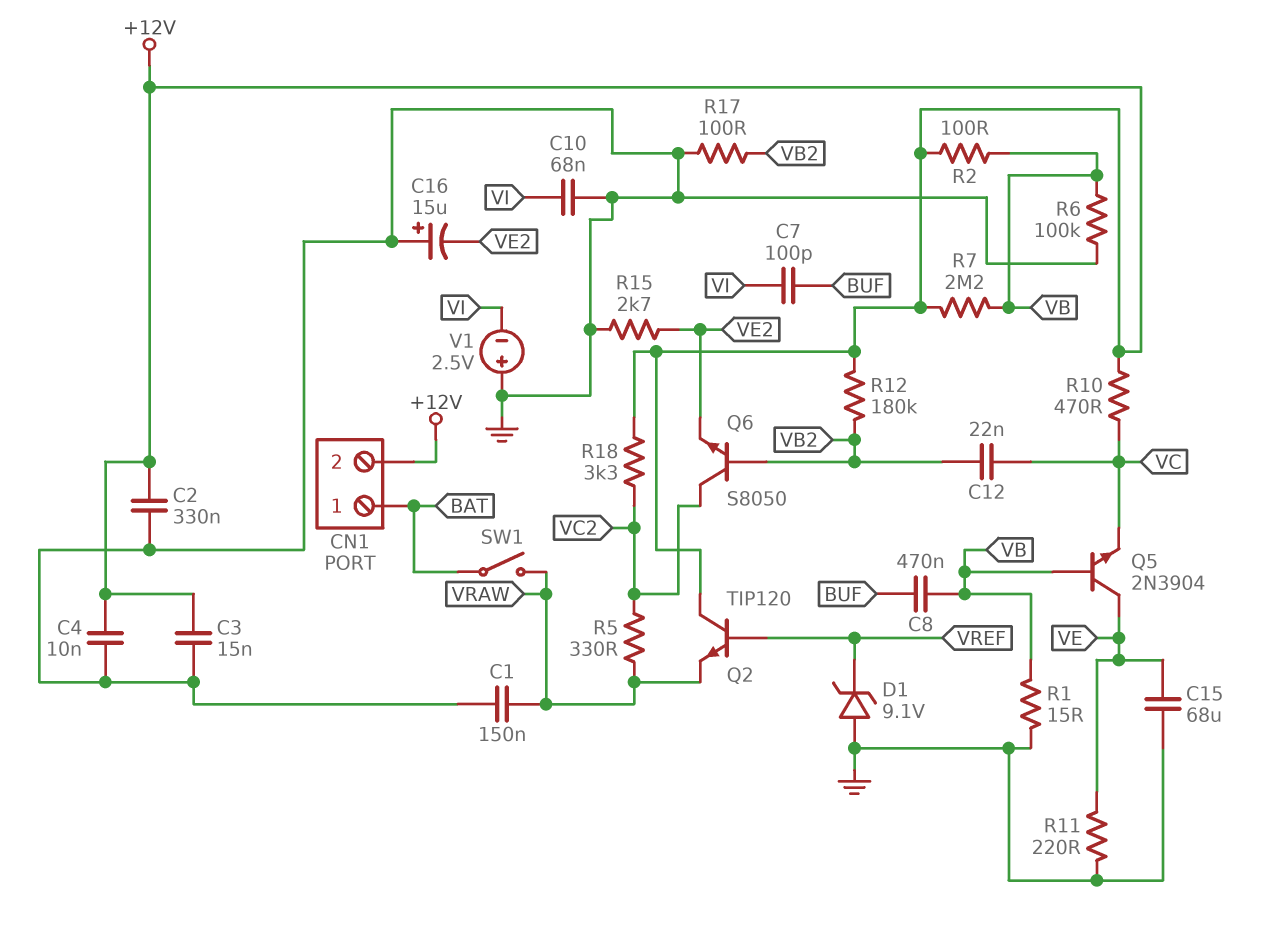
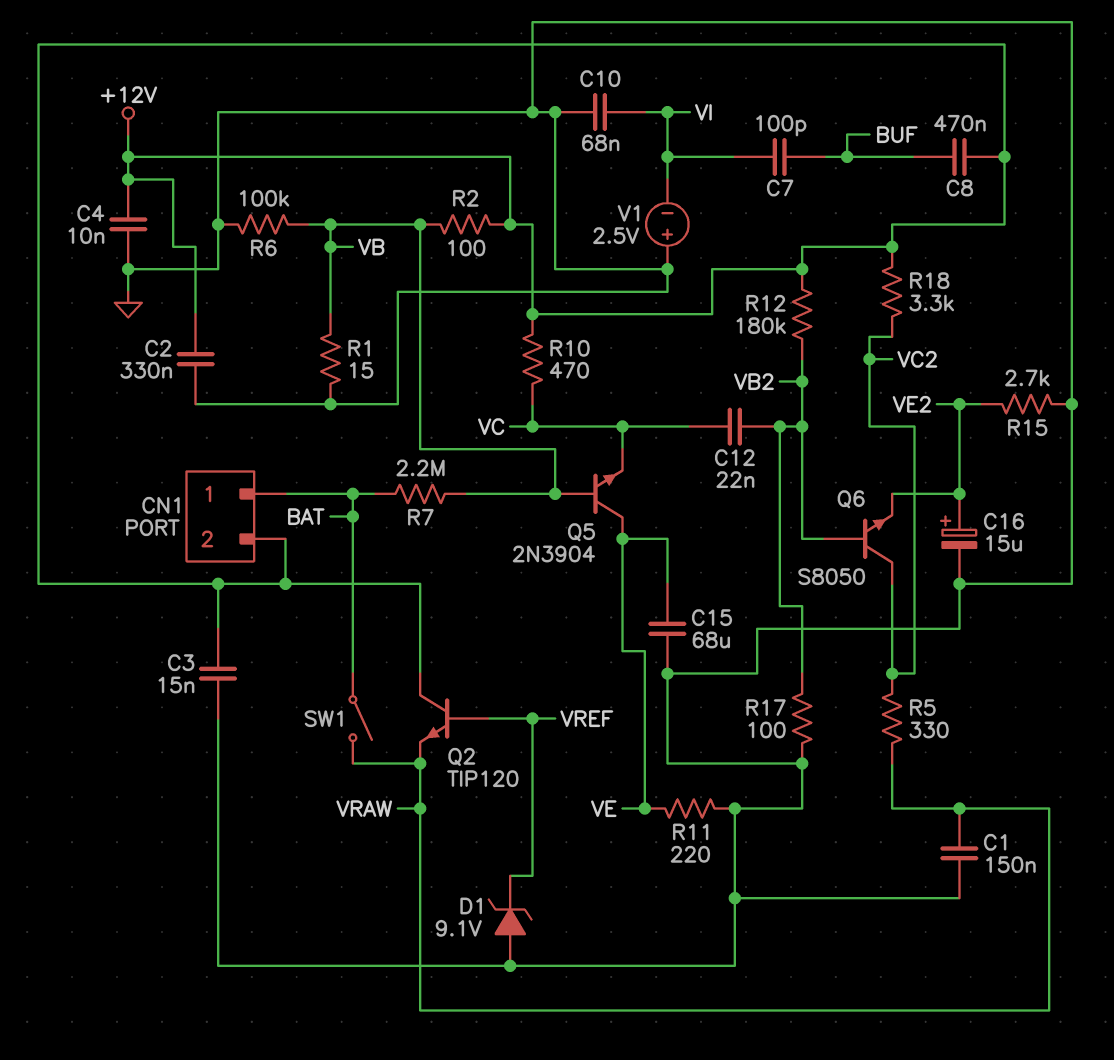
C8: 470nF (BUF, VB) -> 470nF (+12V, BUF)
C16: 15uF (plus GND, minus VE2) -> 15uF (plus VE2, minus GND)
R7: 2.2M (+12V, VB) -> 2.2M (BAT, VB)

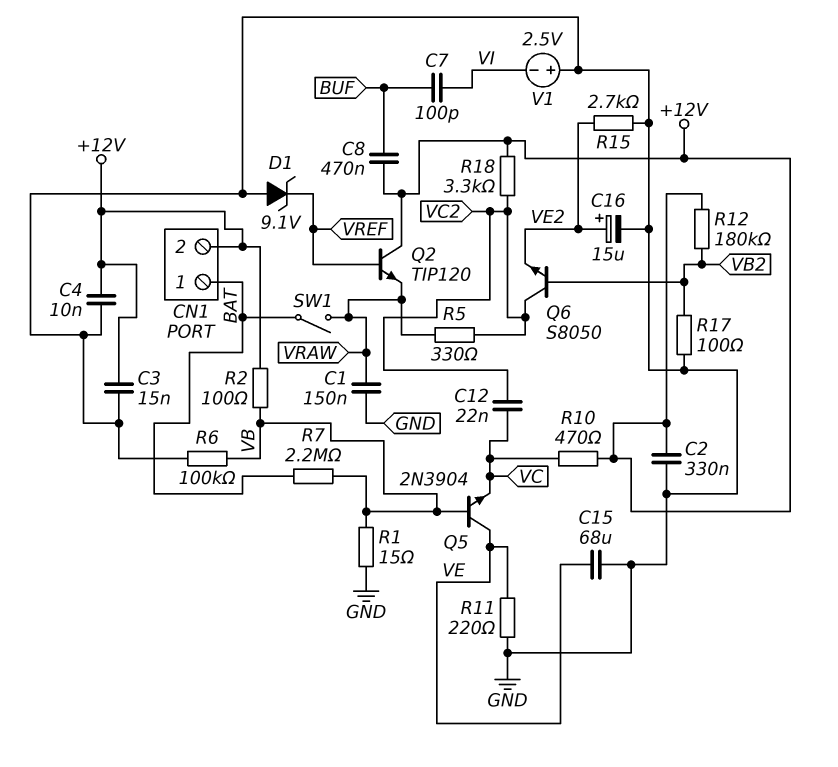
C10: 68nF (GND, VI) -> none
C12: 22nF (VB2, VC) -> 22nF (VC, VC2)

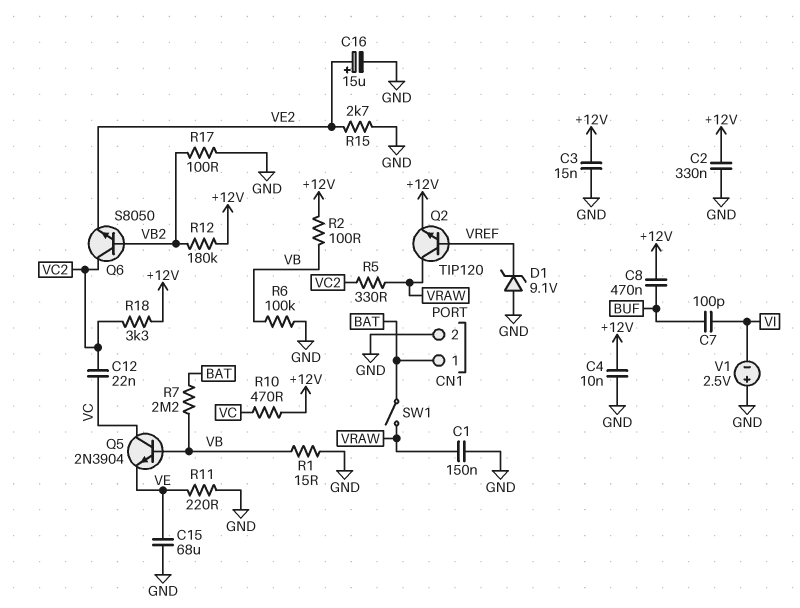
CN1 pin 2: +12V -> GND
Q2: NPN TIP120 (B VREF, C +12V, E VRAW) -> NPN TIP120 (B VREF, C VRAW, E +12V)
Q5: NPN 2N3904 (B VB, C VE, E VC) -> NPN 2N3904 (B VB, C VC, E VE)

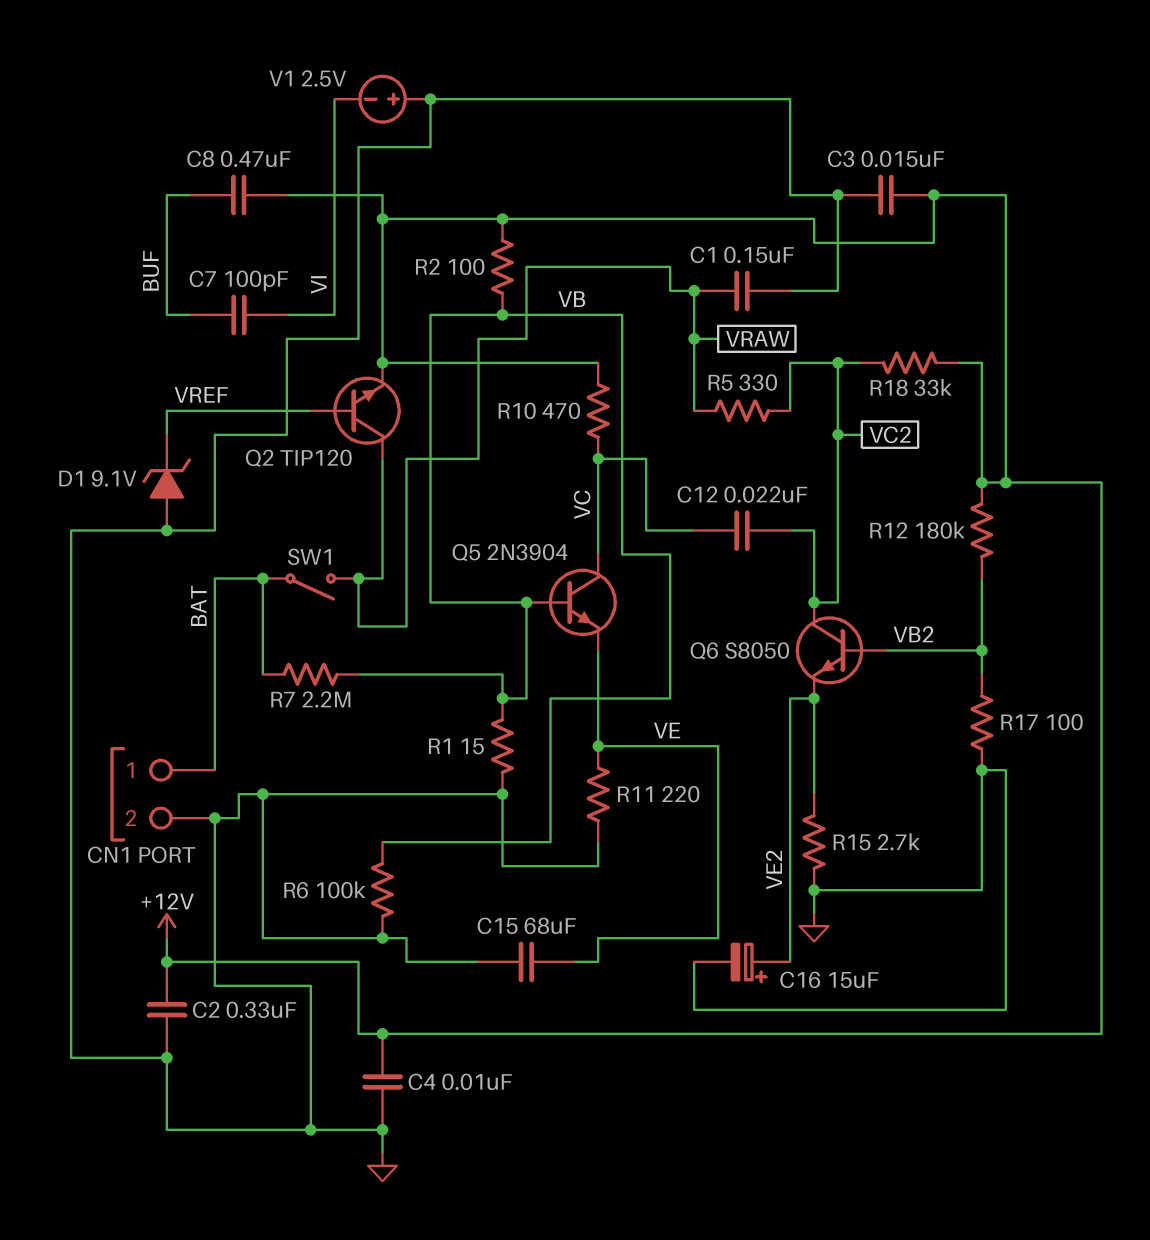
R18: 3.3k (+12V, VC2) -> 33k (+12V, VC2)

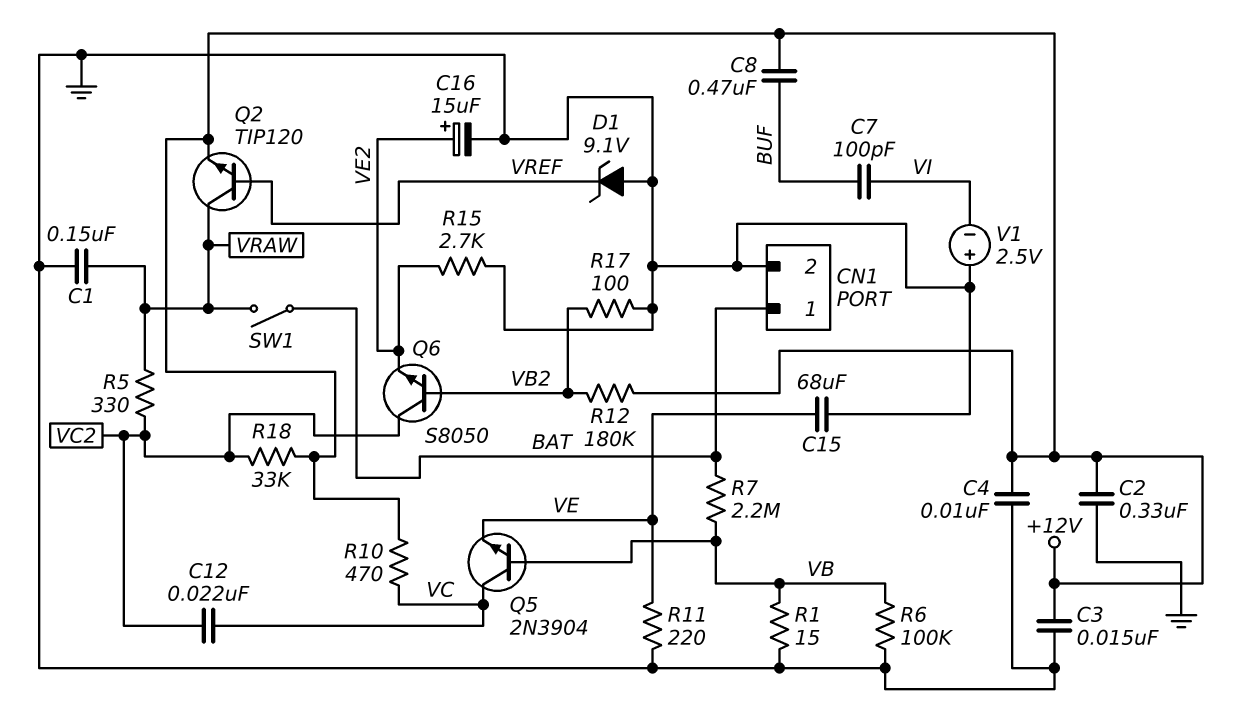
R2: 100 (+12V, VB) -> none

